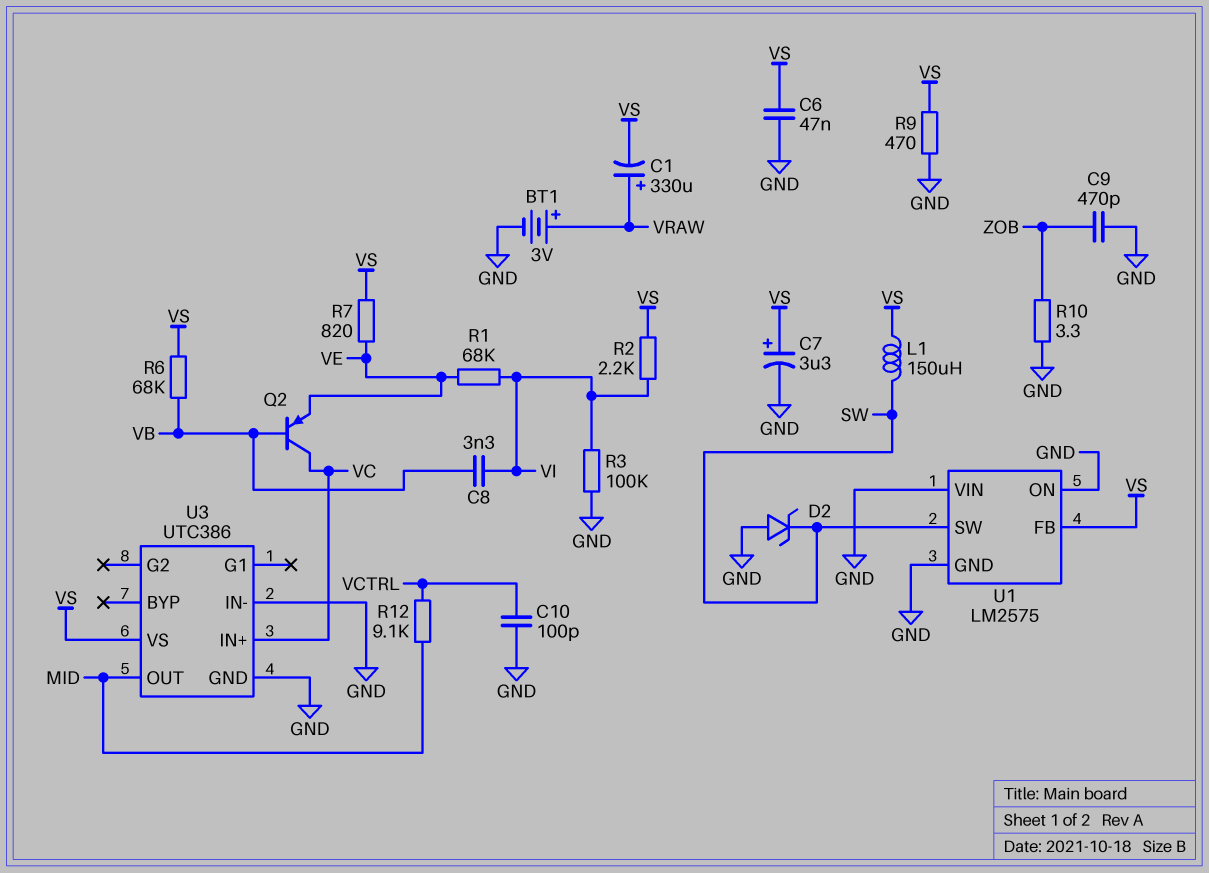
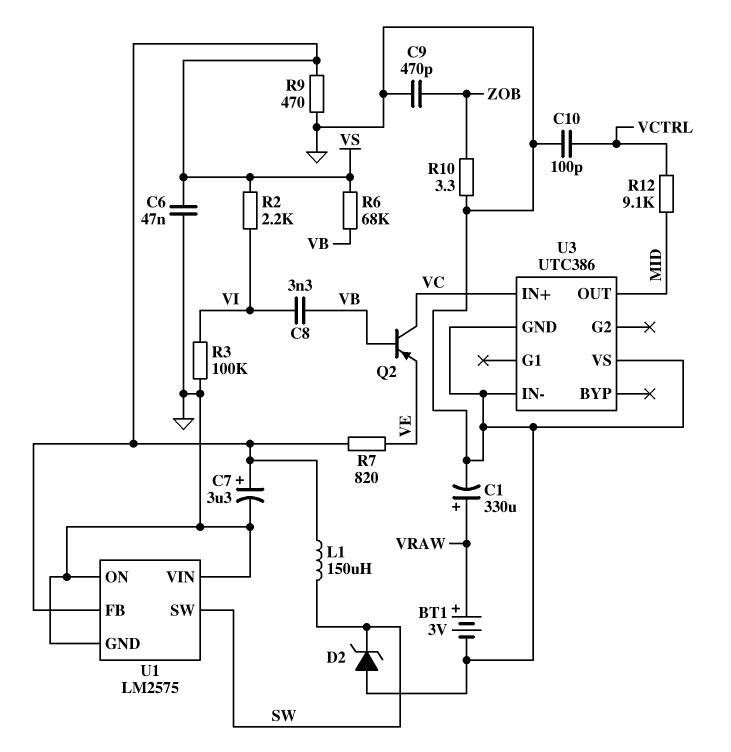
C1: 330uF (plus VRAW, minus VS) -> 330uF (plus VRAW, minus GND)
R1: 68k (VE, VI) -> none
U3 pin VS: VS -> GND

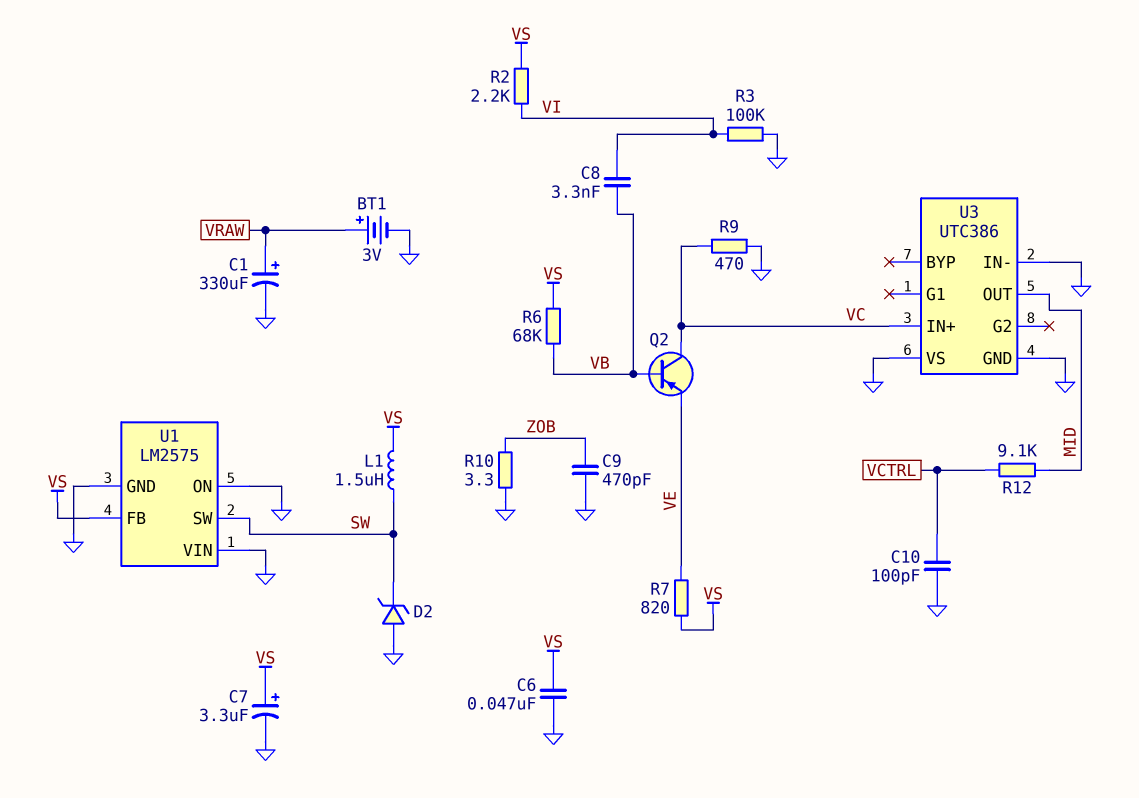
L1: 150uH (SW, VS) -> 1.5uH (SW, VS)
R9: 470 (GND, VS) -> 470 (GND, VC)

